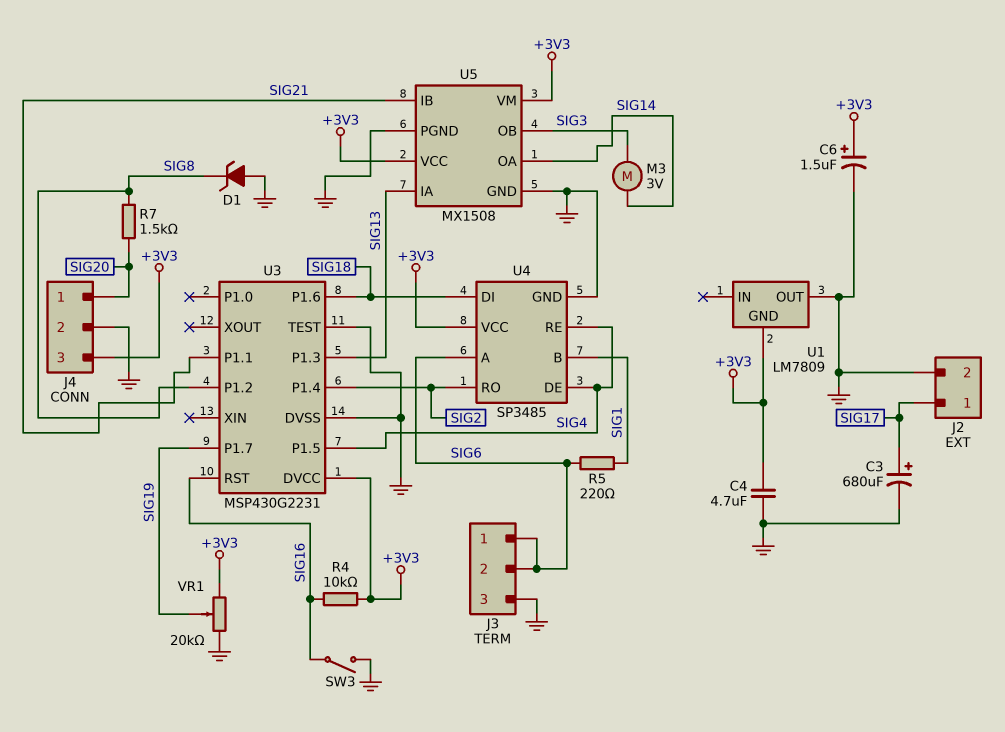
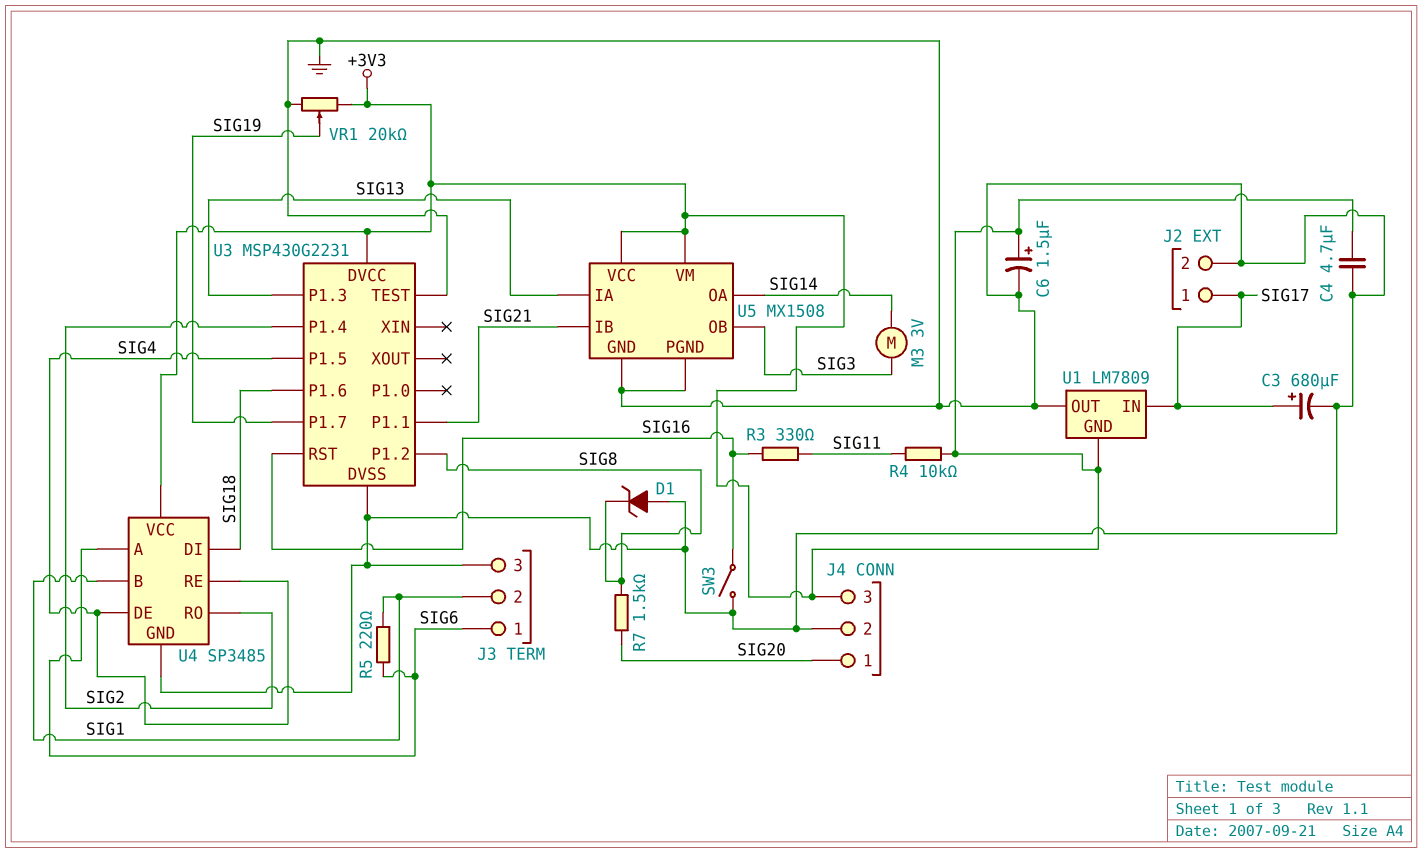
J3 pin 2: SIG6 -> SIG1
R3: none -> 330 (SIG11, SIG16)
R4: 10k (+3V3, SIG16) -> 10k (+3V3, SIG11)
U1 pin IN: none -> SIG17

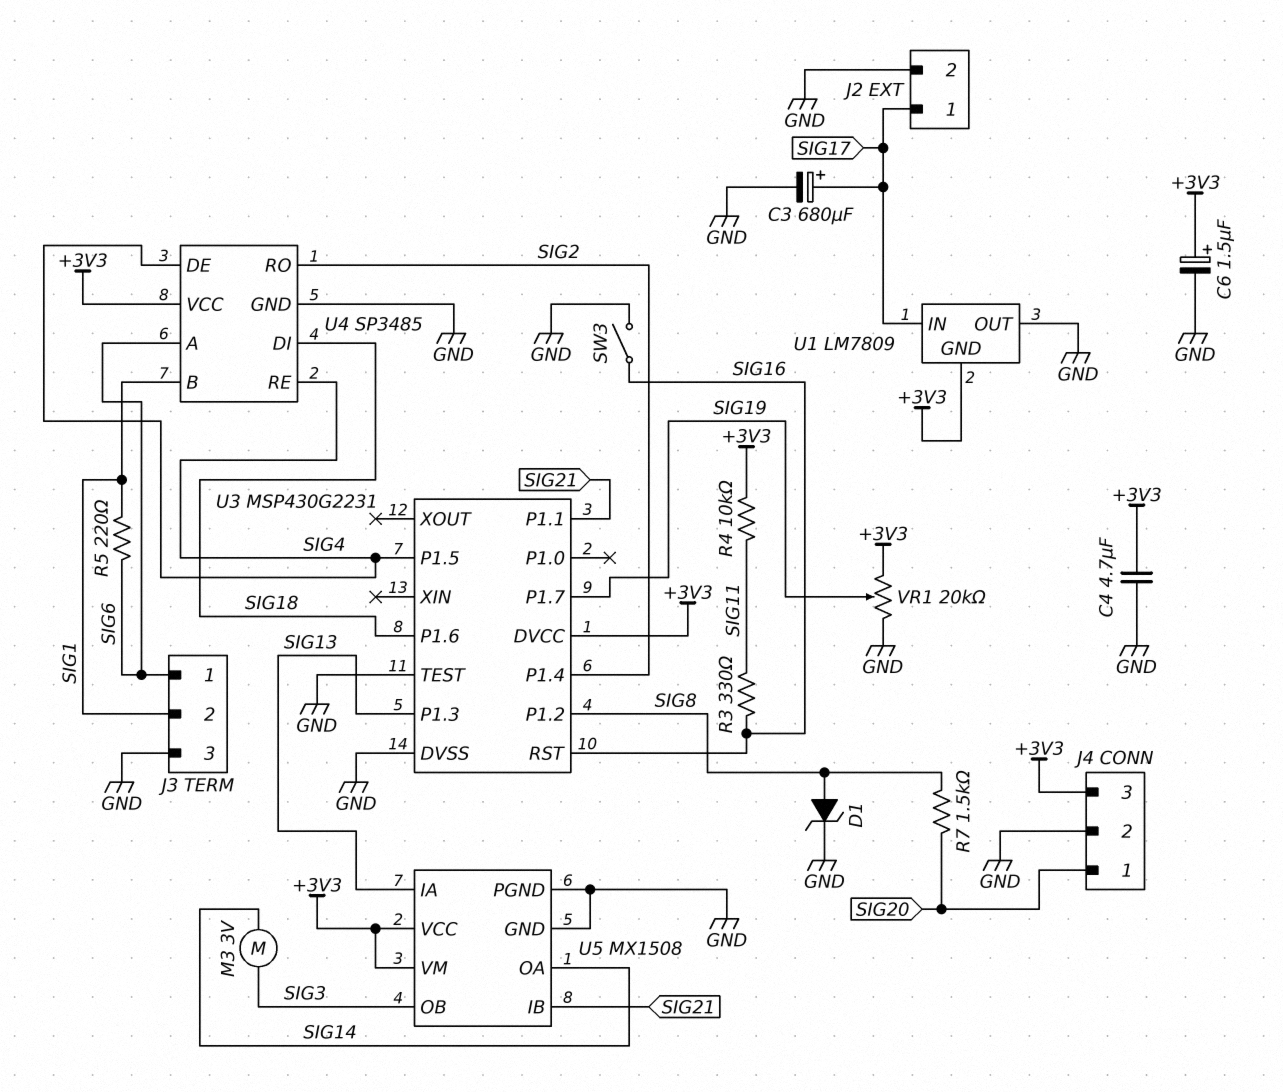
D1: zener (A GND, K SIG8) -> zener (A SIG8, K GND)

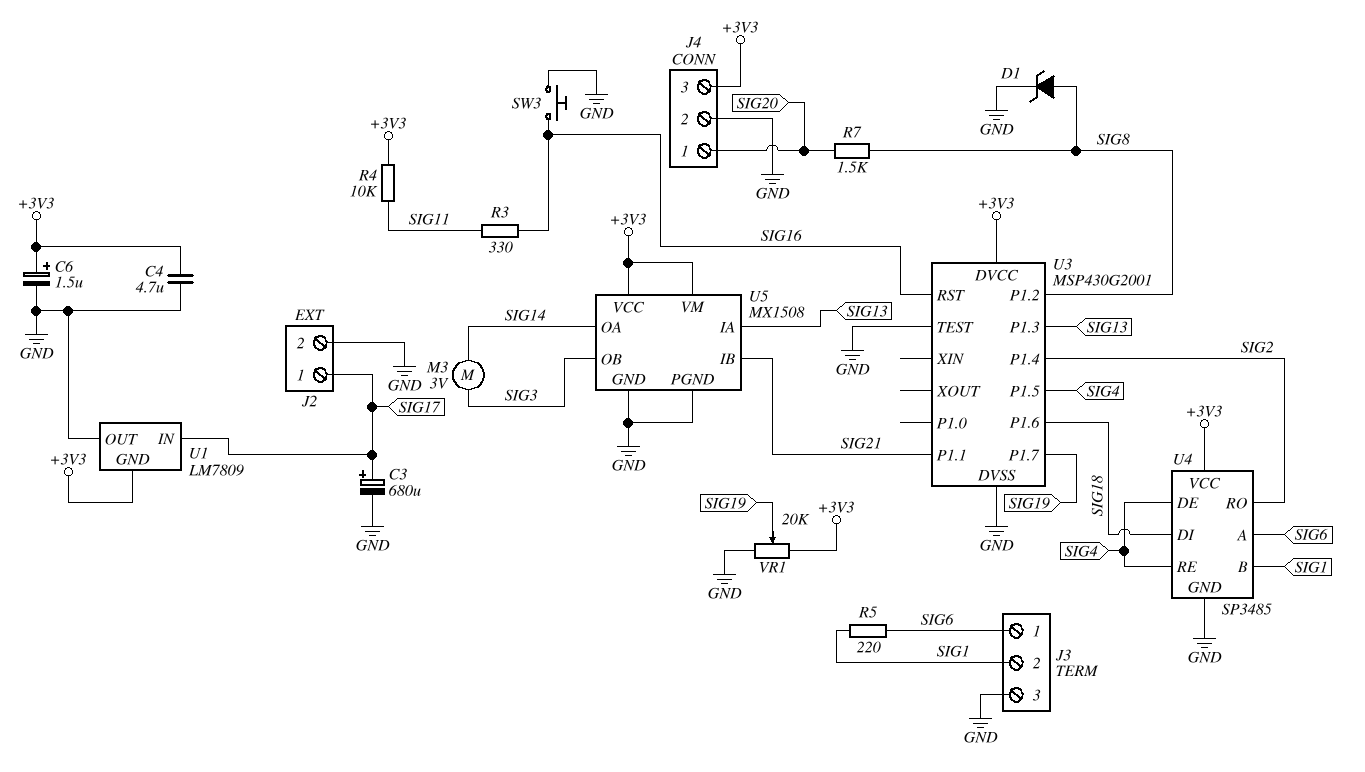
SW3: switch (GND, SIG16) -> button (GND, SIG16)
U3: MSP430G2231 -> MSP430G2001

